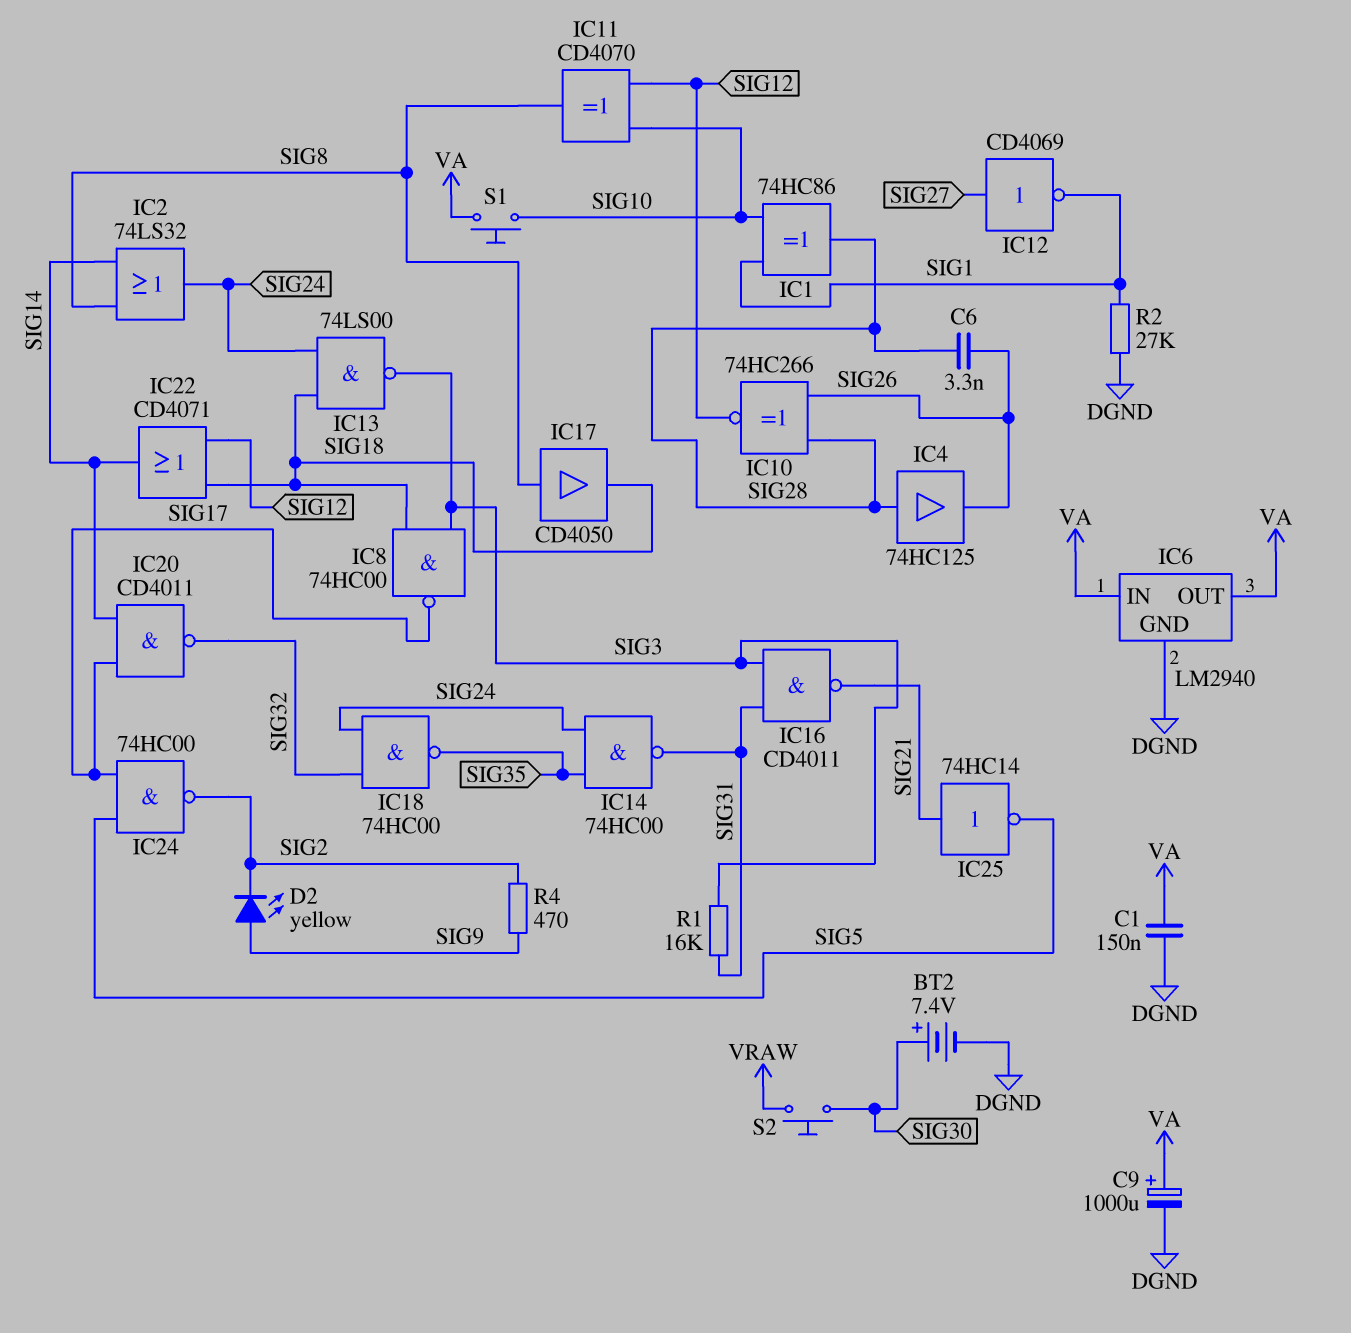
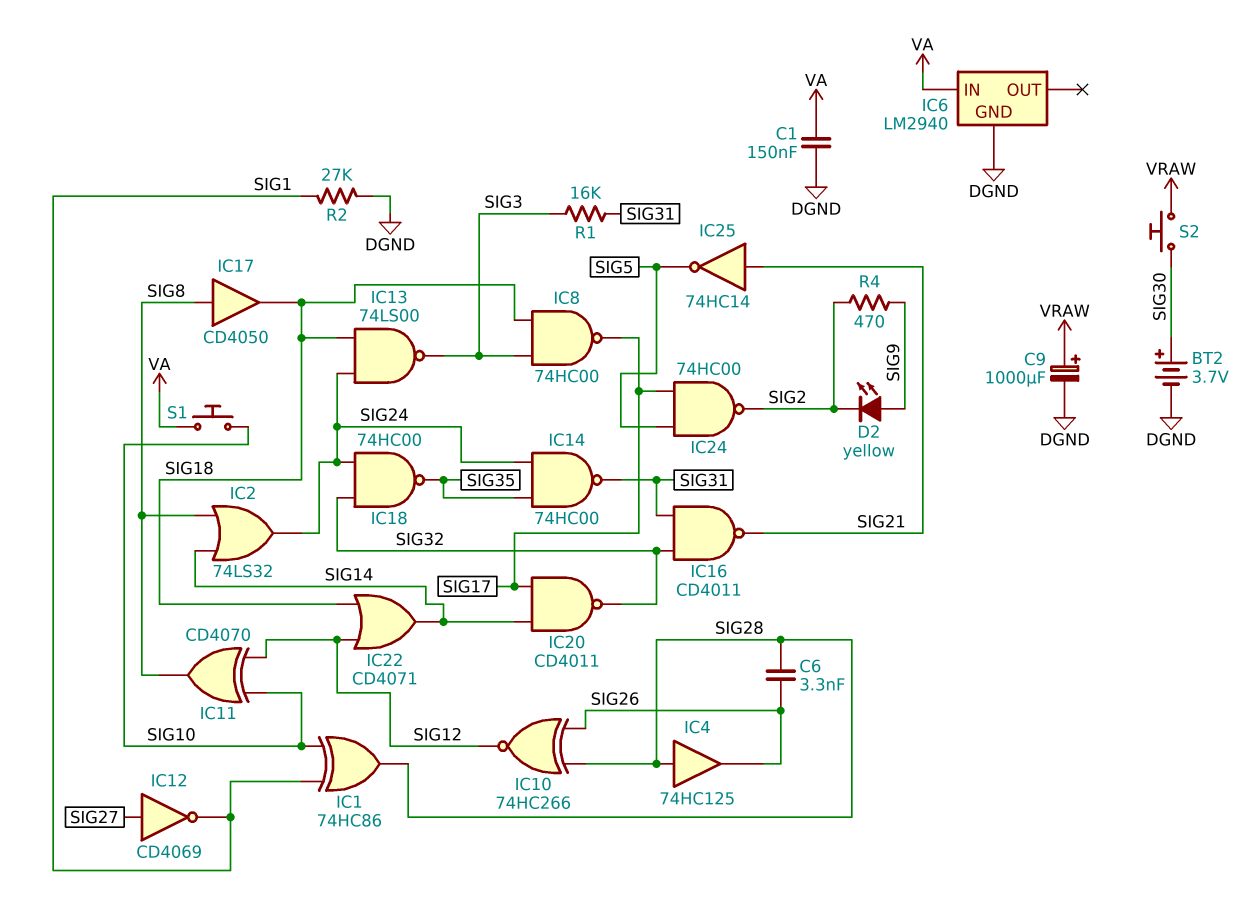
BT2: 7.4V (plus SIG30, minus DGND) -> 3.7V (plus SIG30, minus DGND)
C9: 1000uF (plus VA, minus DGND) -> 1000uF (plus VRAW, minus DGND)
IC6 pin OUT: VA -> none
IC16: NAND CD4011 (in SIG3, in SIG31, out SIG21) -> NAND CD4011 (in SIG31, in SIG32, out SIG21)

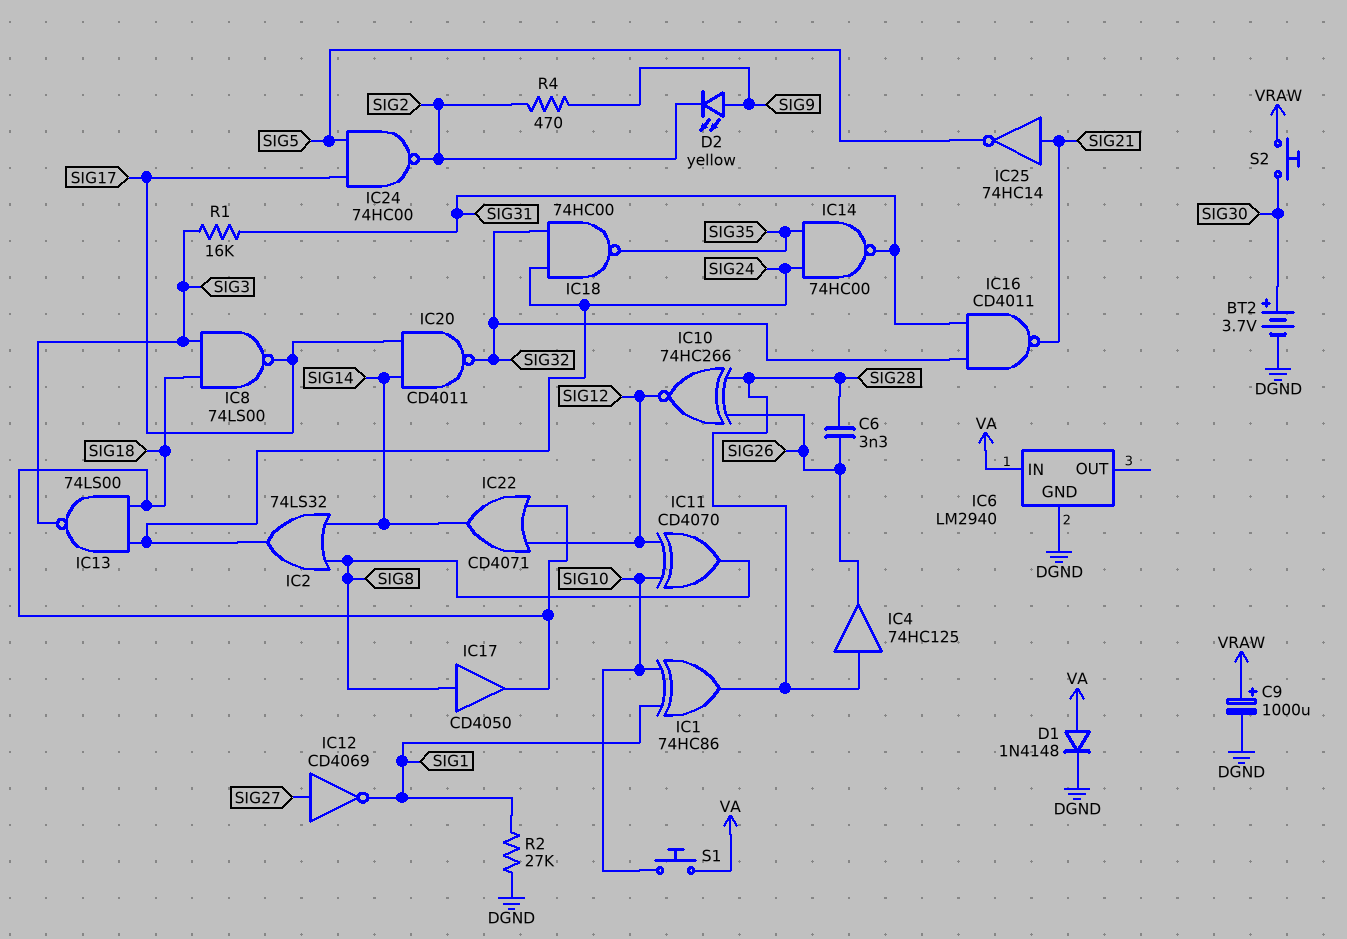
C1: 150nF (DGND, VA) -> none
D1: none -> diode 1N4148 (A VA, K DGND)
IC8: NAND 74HC00 (in SIG3, in SIG18, out SIG17) -> NAND 74LS00 (in SIG3, in SIG18, out SIG17)

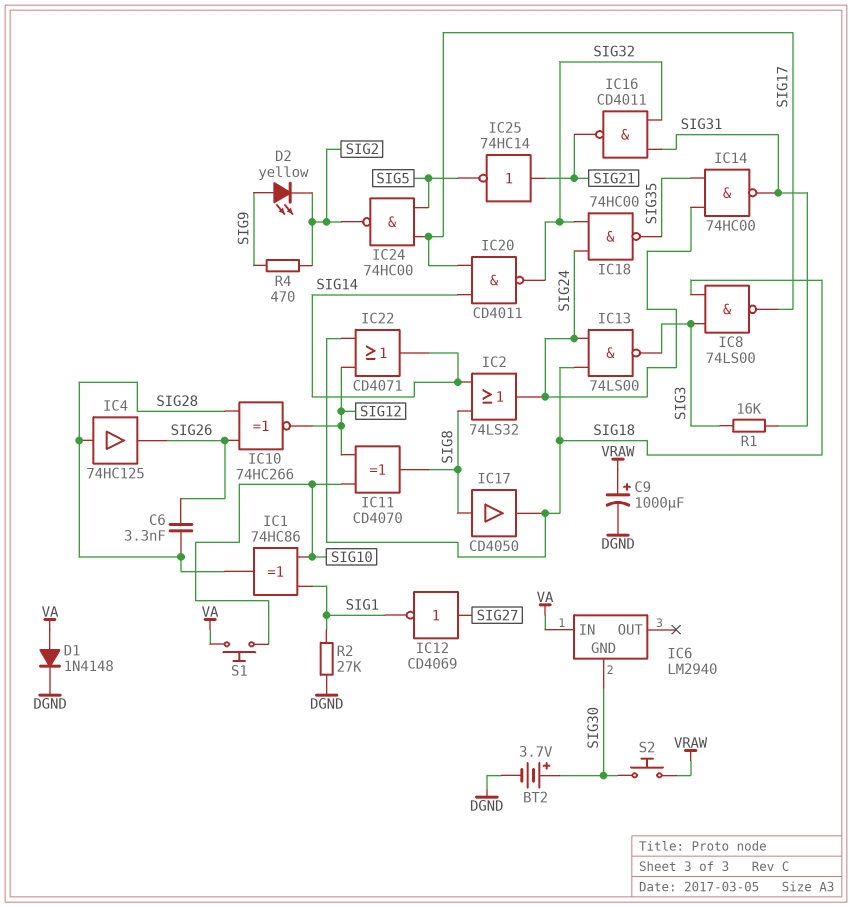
IC6 pin GND: DGND -> SIG30

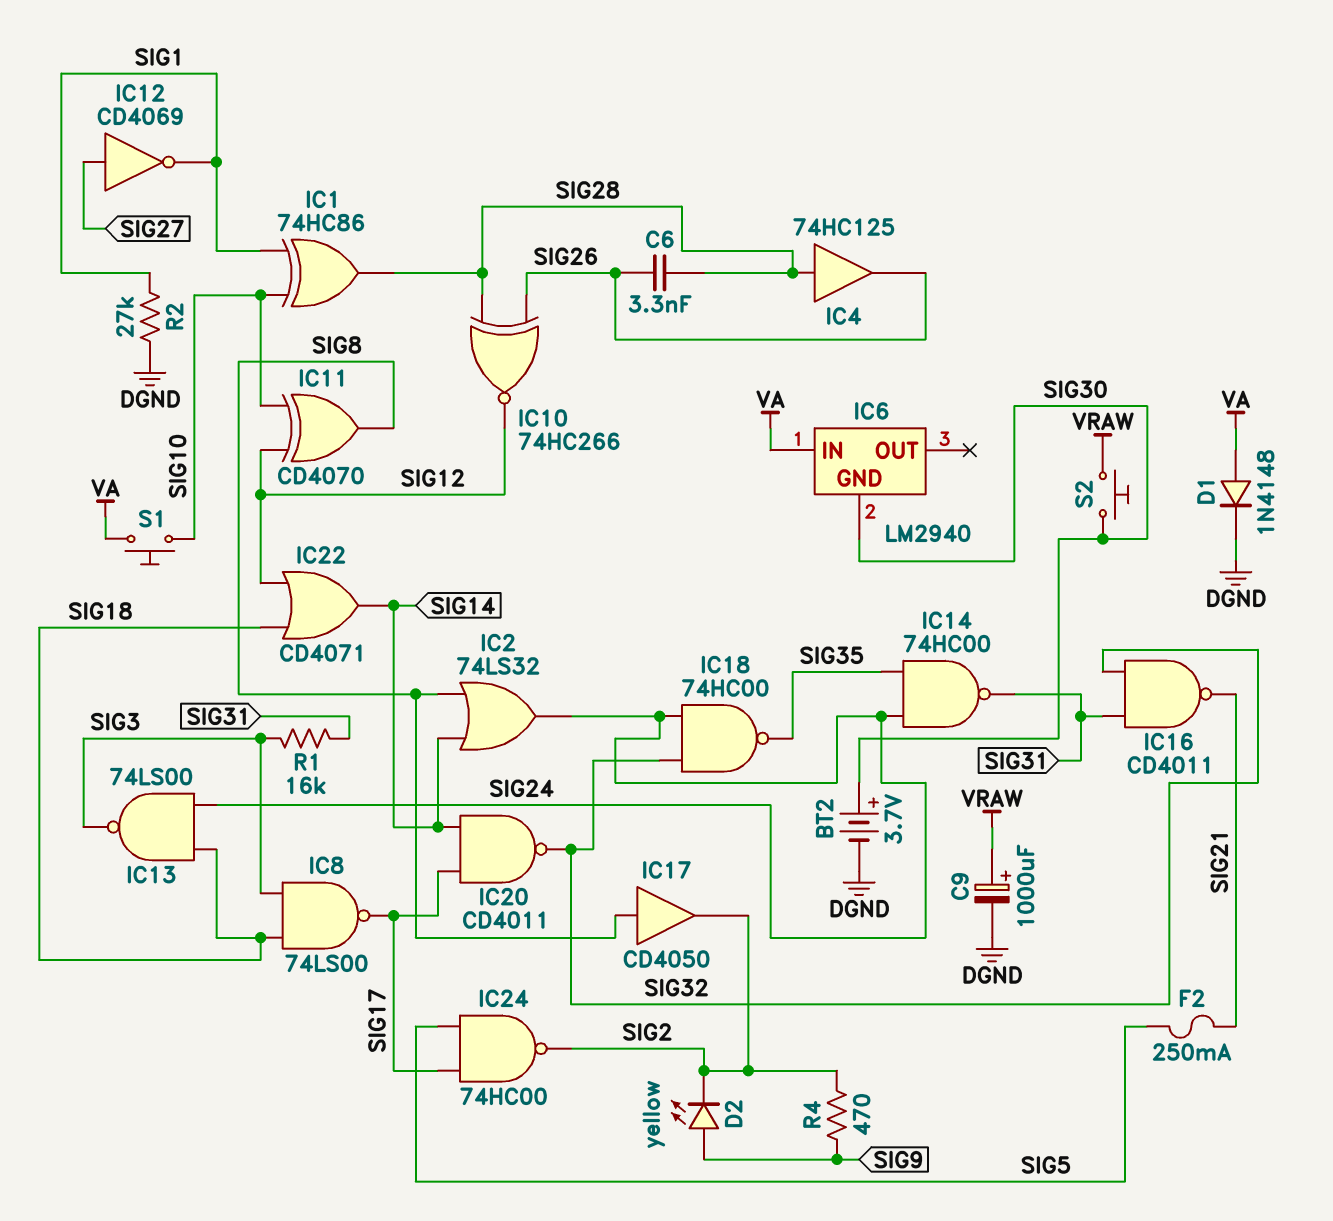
F2: none -> 250mA (SIG5, SIG21)
IC17: buffer CD4050 (in SIG8, out SIG18) -> buffer CD4050 (in SIG8, out SIG2)
IC25: NOT 74HC14 (in SIG21, out SIG5) -> none

